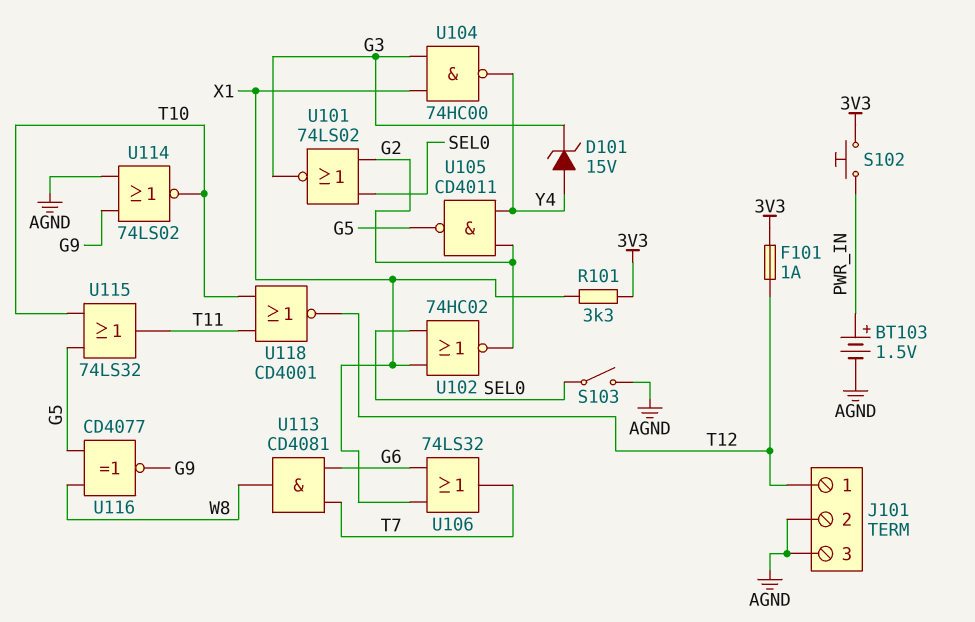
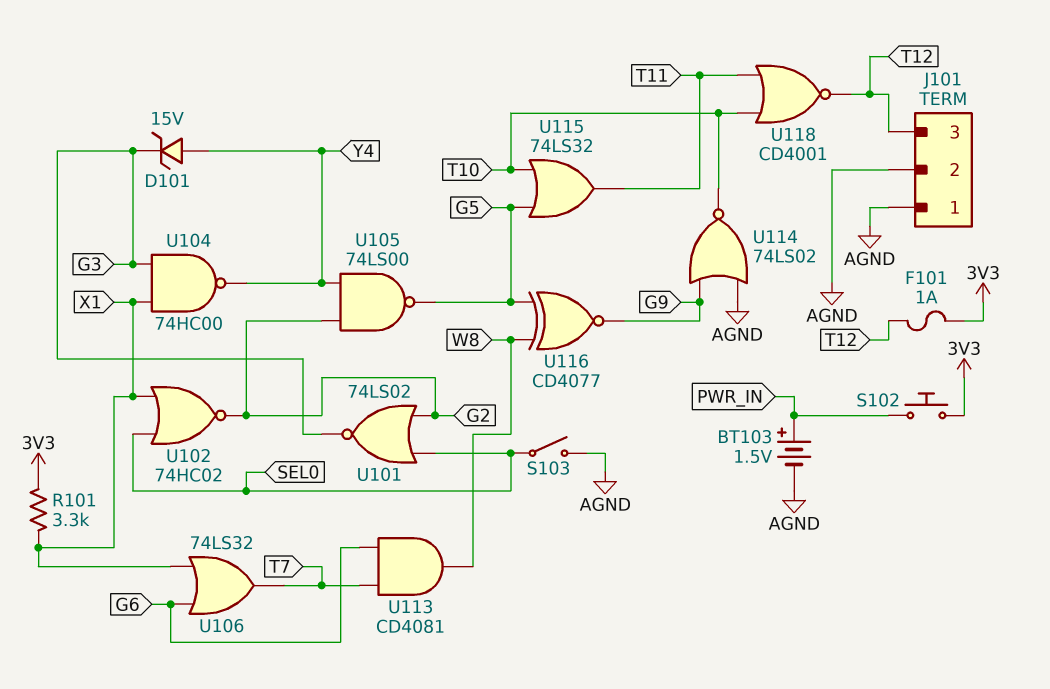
J101 pin 1: T12 -> AGND
J101 pin 3: AGND -> T12
U105: NAND CD4011 (in G2, in Y4, out G5) -> NAND 74LS00 (in G2, in Y4, out G5)

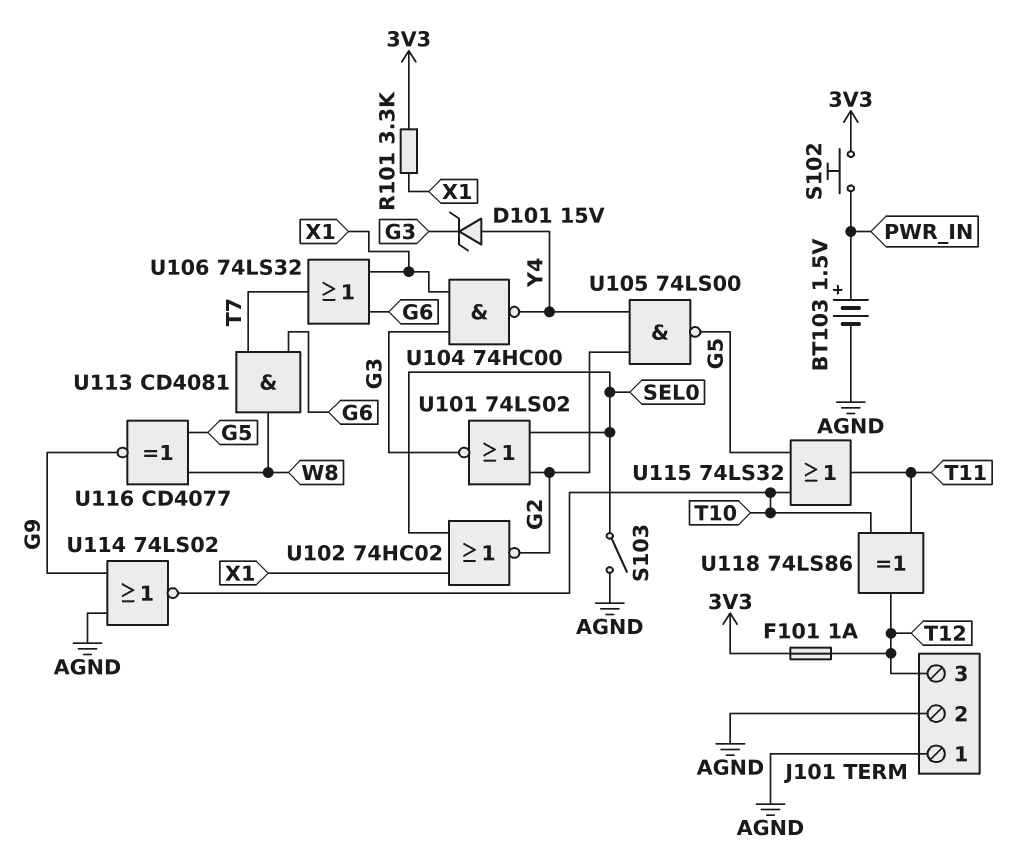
U118: NOR CD4001 (in T10, in T11, out T12) -> XOR 74LS86 (in T10, in T11, out T12)

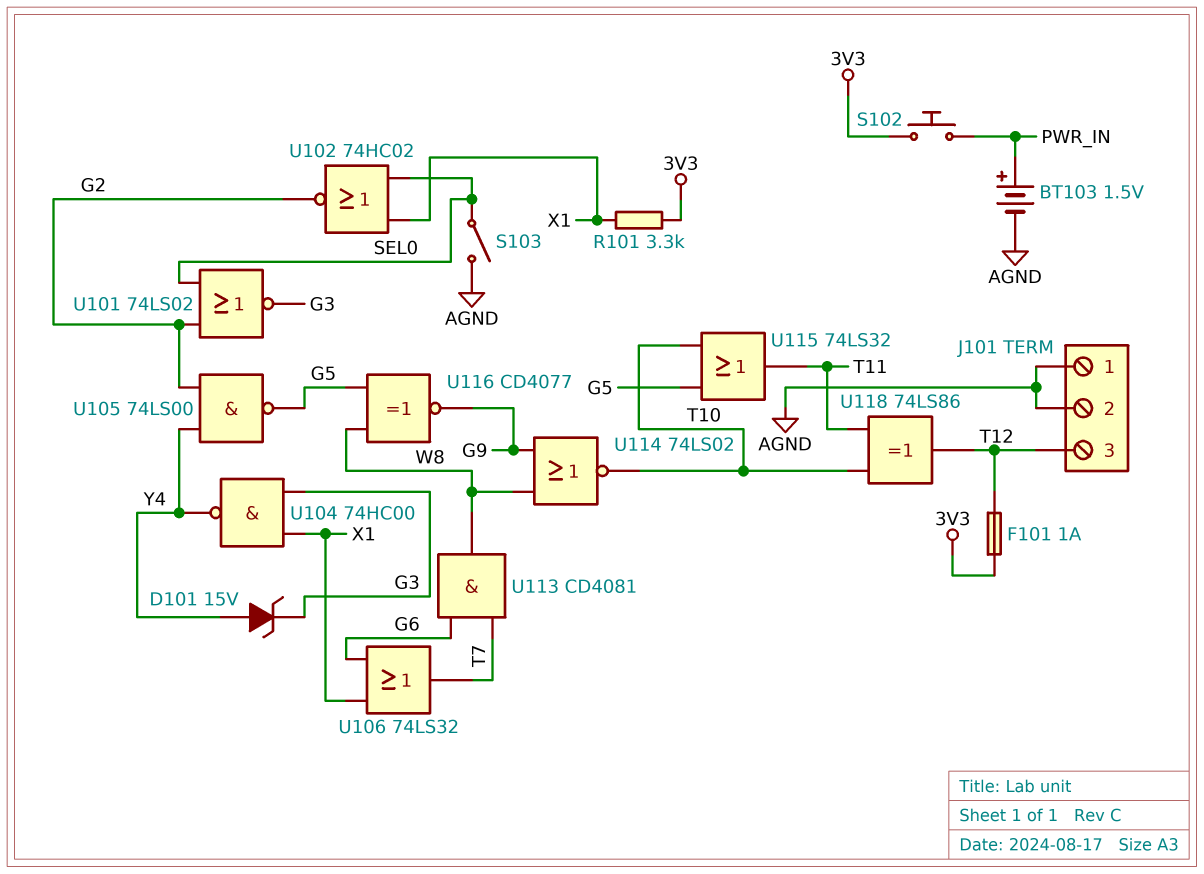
U114: NOR 74LS02 (in AGND, in G9, out T10) -> NOR 74LS02 (in G9, in W8, out T10)

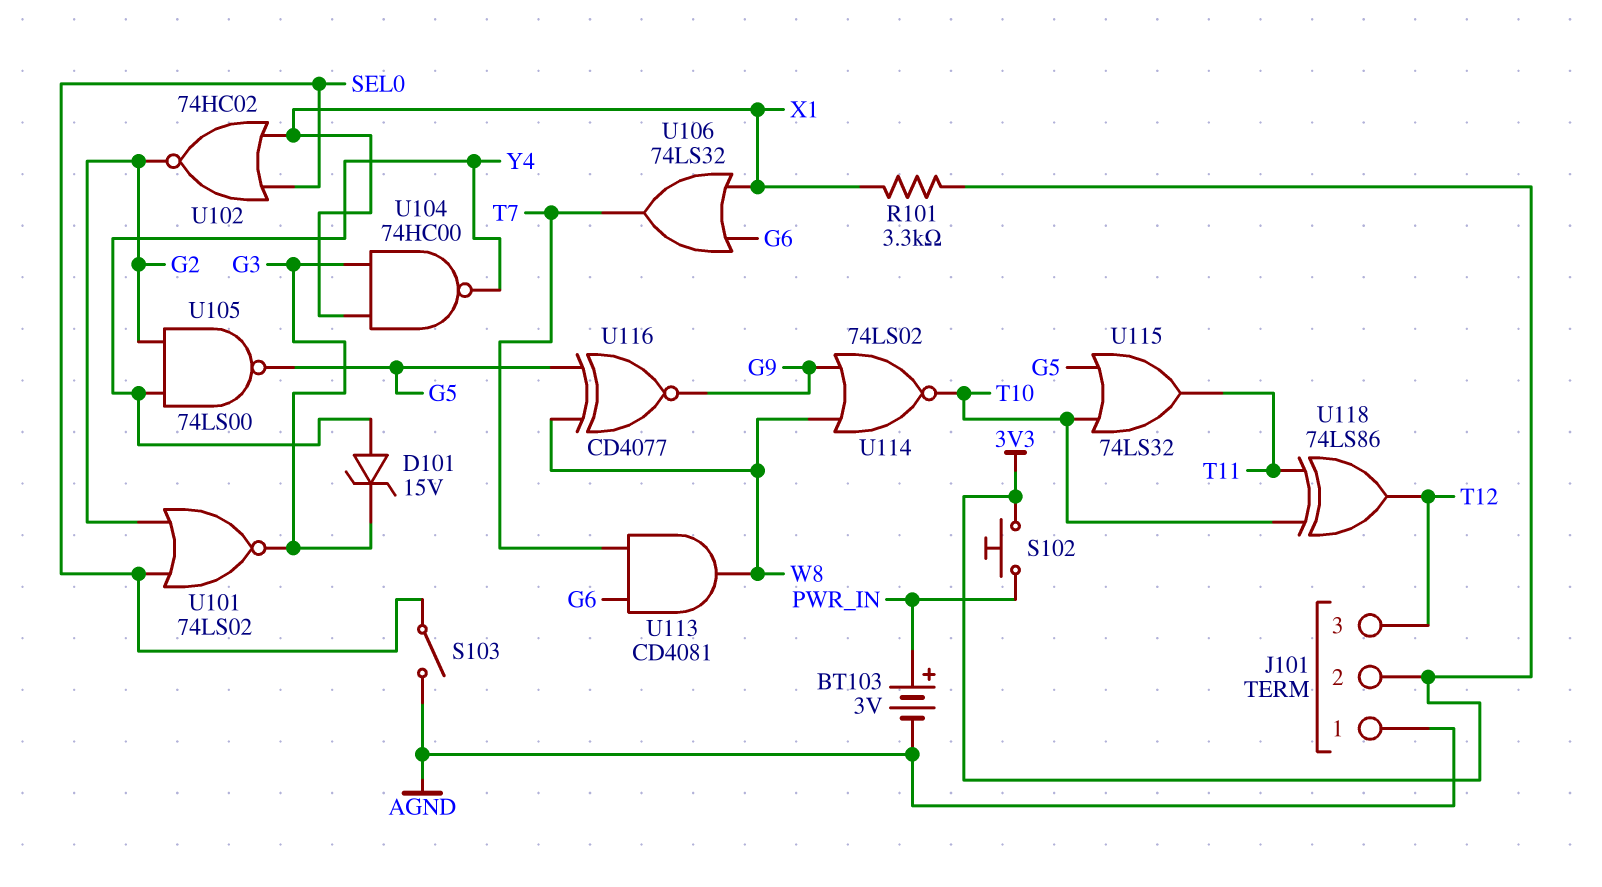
BT103: 1.5V (plus PWR_IN, minus AGND) -> 3V (plus PWR_IN, minus AGND)
F101: 1A (3V3, T12) -> none
J101 pin 2: AGND -> 3V3

